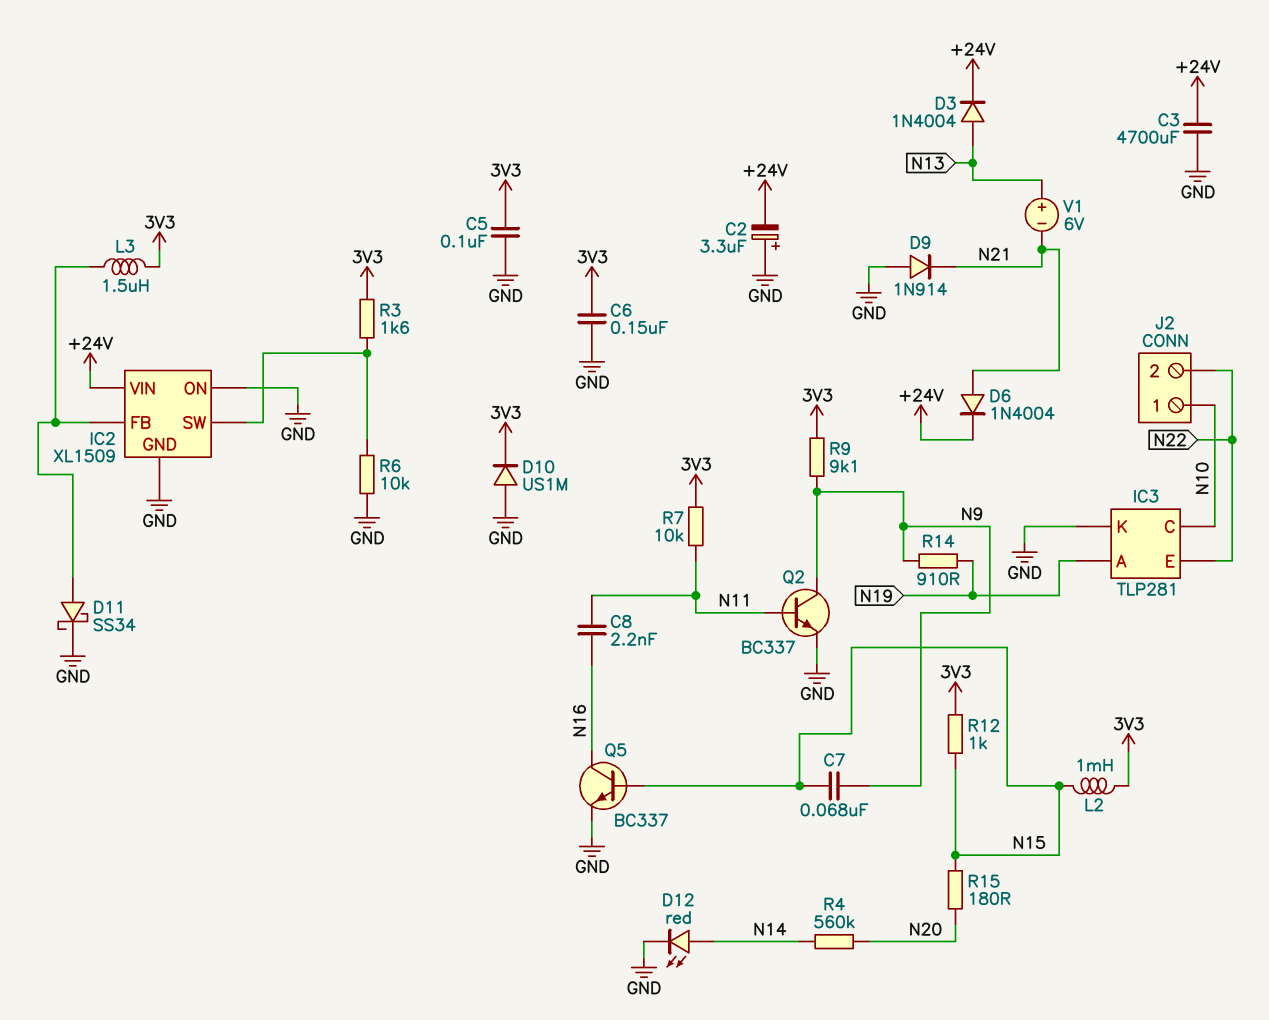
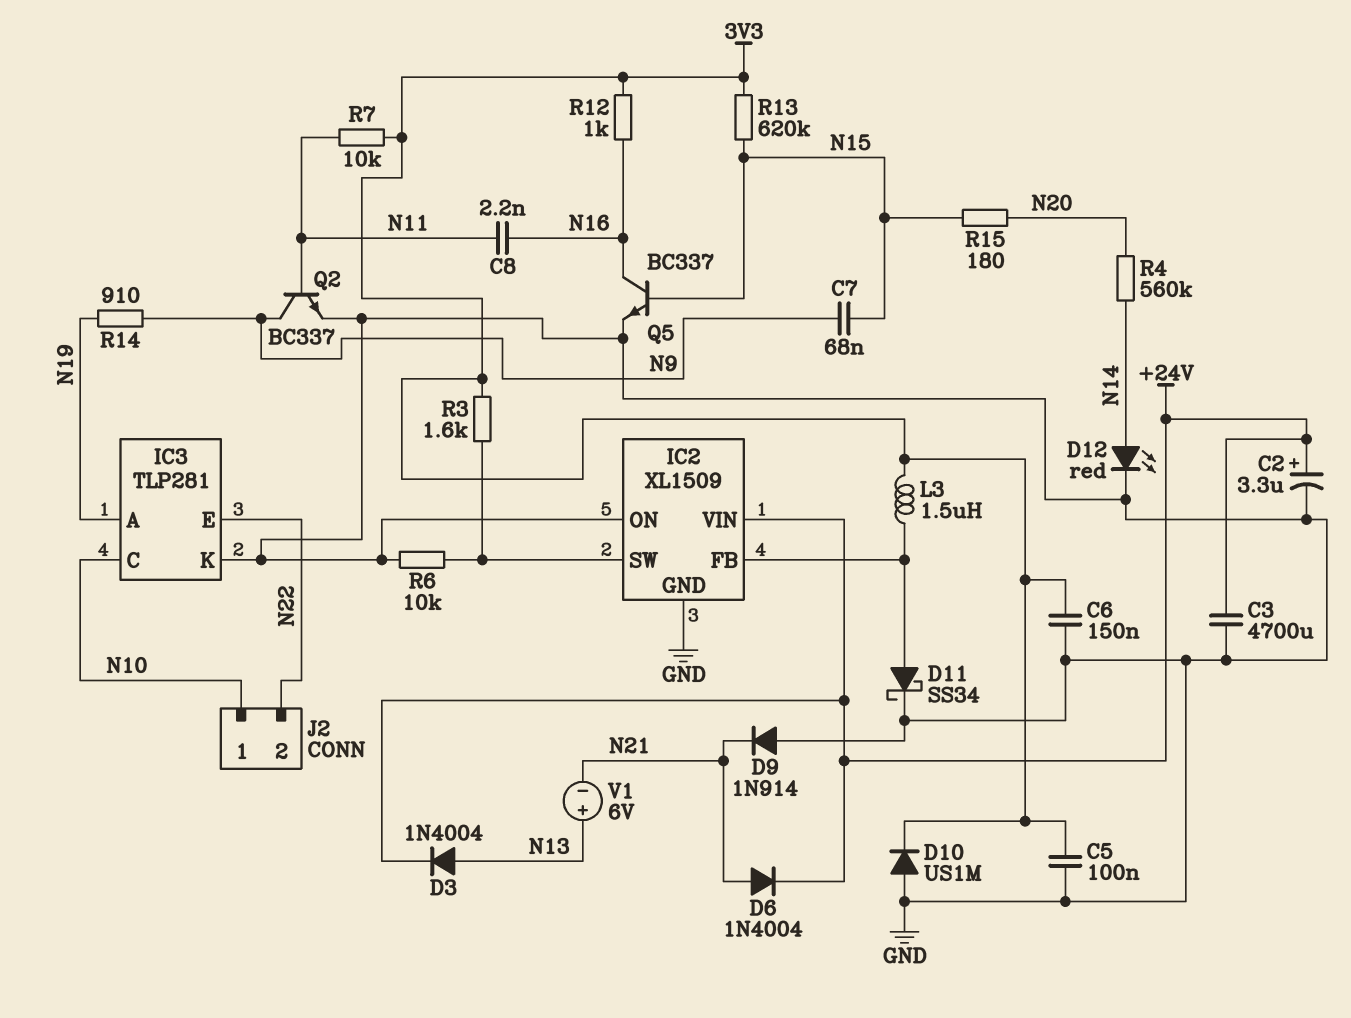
C2: 3.3uF (plus GND, minus +24V) -> 3.3uF (plus +24V, minus GND)
L2: 1mH (3V3, N15) -> none
R9: 9.1k (3V3, N9) -> none
R12: 1k (3V3, N15) -> 1k (3V3, N16)
R13: none -> 620k (3V3, N15)

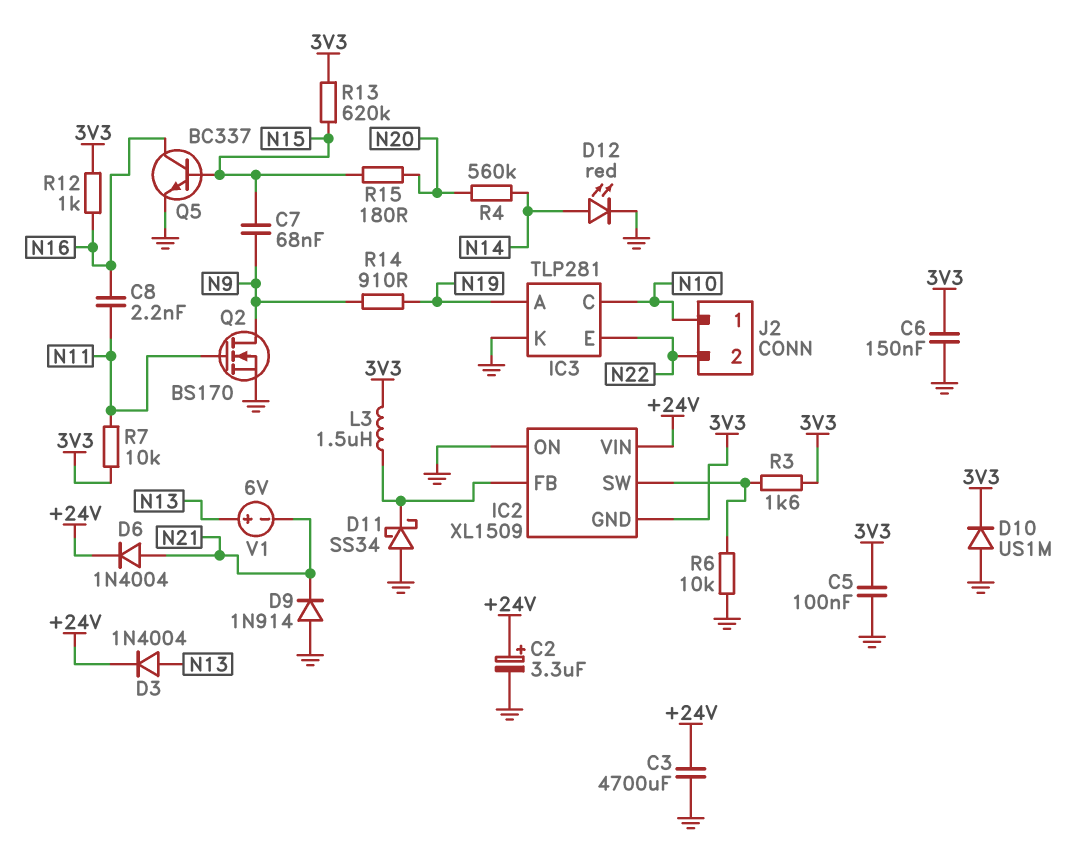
D11: schottky SS34 (A IC2/FB, K GND) -> schottky SS34 (A GND, K IC2/FB)
IC2 pin GND: GND -> 3V3
Q2: NPN BC337 (B N11, C N9, E GND) -> NMOS BS170 (G N11, D N9, S GND)

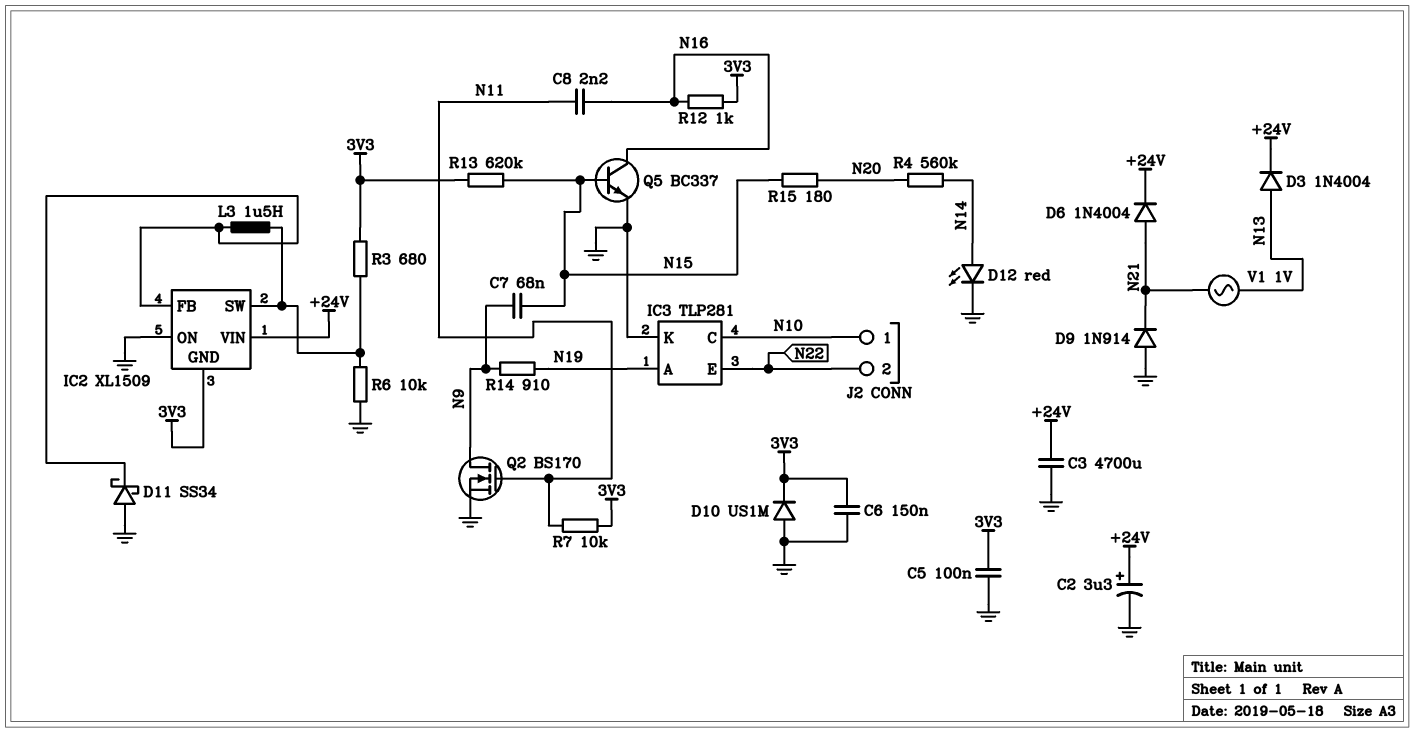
L3: 1.5uH (3V3, IC2/FB) -> 1.5uH (IC2/FB, IC2/SW)
R3: 1.6k (3V3, IC2/SW) -> 680 (3V3, IC2/SW)
V1: 6V (plus N13, minus N21) -> AC 1V (N13, N21)

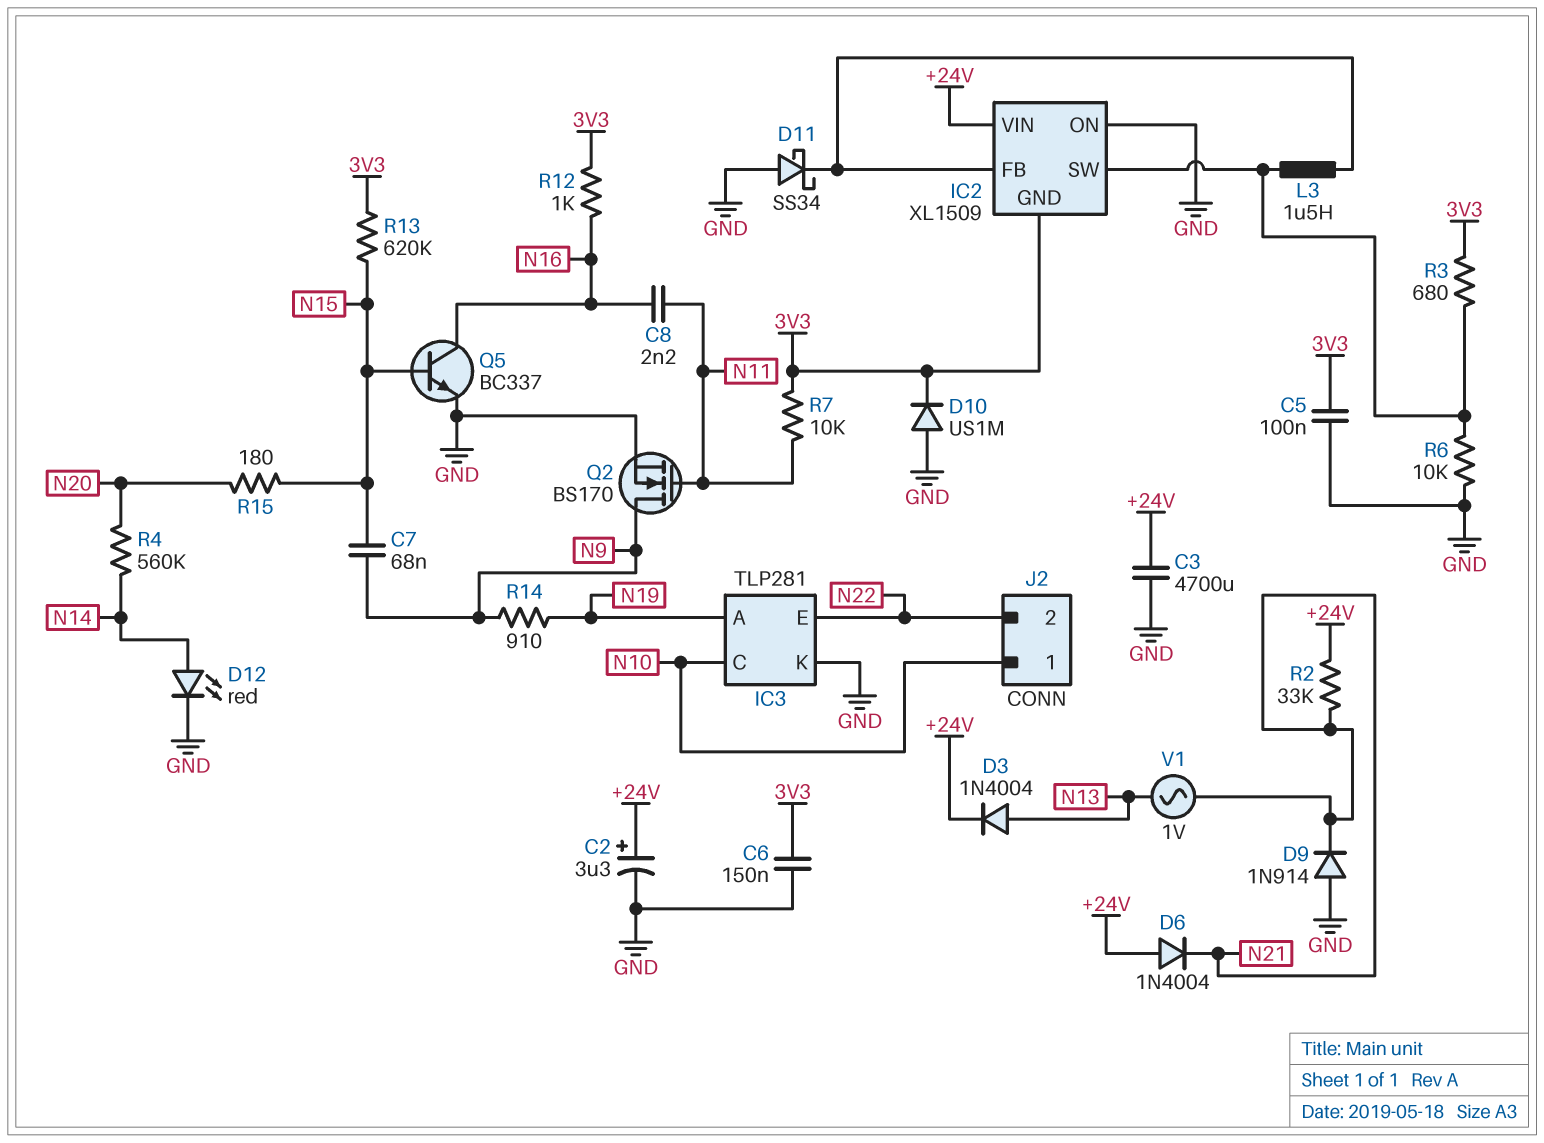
D6: diode 1N4004 (A N21, K +24V) -> diode 1N4004 (A +24V, K N21)
R2: none -> 33k (+24V, N21)

